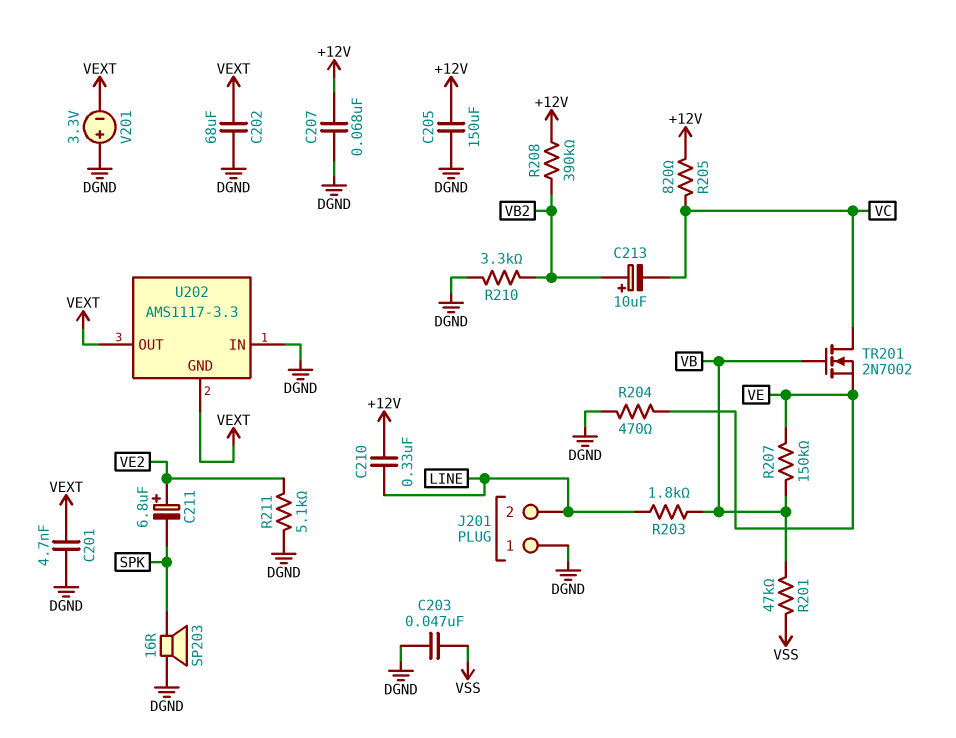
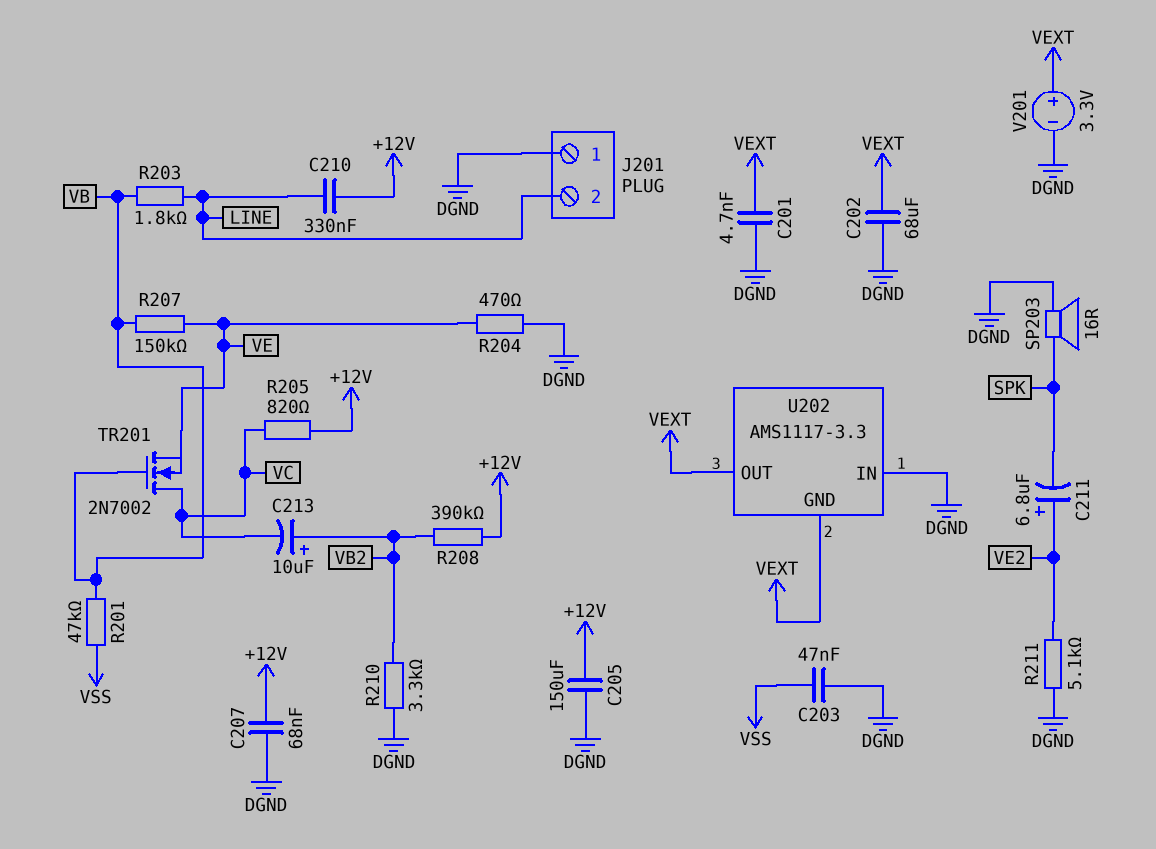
V201: 3.3V (plus DGND, minus VEXT) -> 3.3V (plus VEXT, minus DGND)

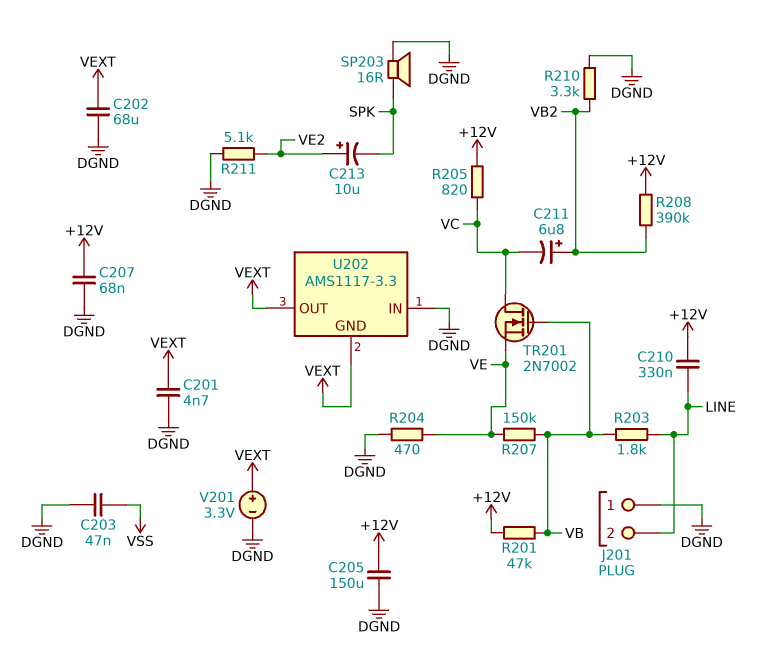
C211: 6.8uF (plus VE2, minus SPK) -> 6.8uF (plus VB2, minus VC)
C213: 10uF (plus VB2, minus VC) -> 10uF (plus VE2, minus SPK)
R201: 47k (VB, VSS) -> 47k (+12V, VB)

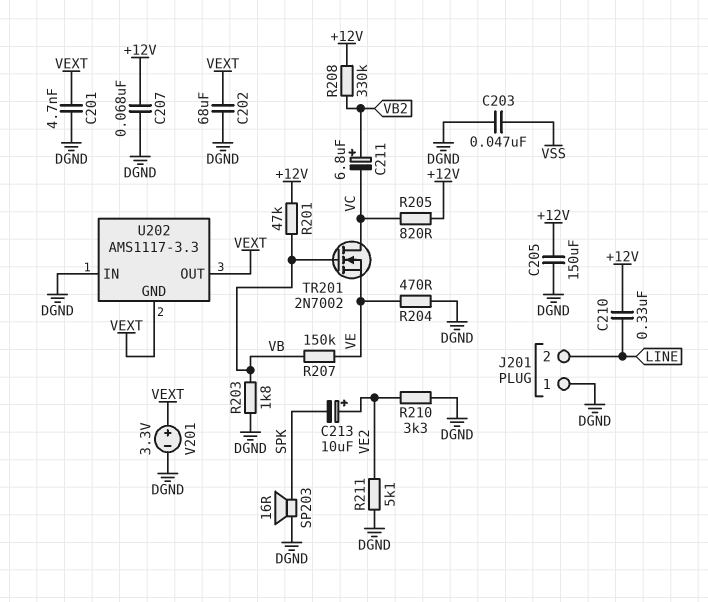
R203: 1.8k (LINE, VB) -> 1.8k (DGND, VB)
R208: 390k (+12V, VB2) -> 330k (+12V, VB2)
R210: 3.3k (DGND, VB2) -> 3.3k (DGND, VE2)

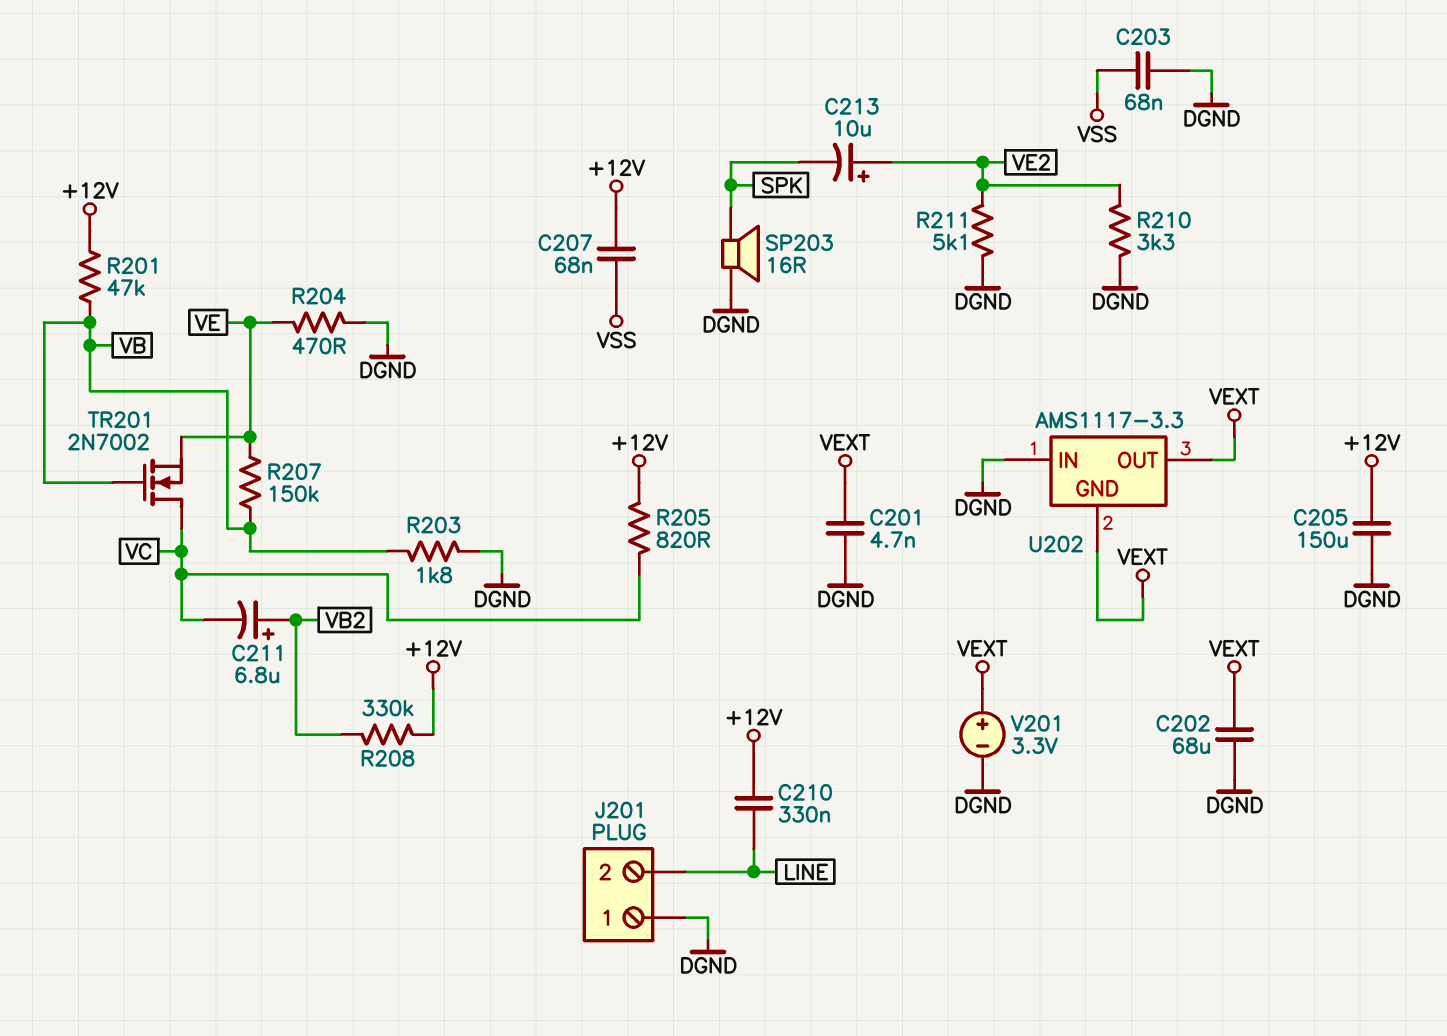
C203: 47nF (DGND, VSS) -> 68nF (DGND, VSS)
C207: 68nF (+12V, DGND) -> 68nF (+12V, VSS)

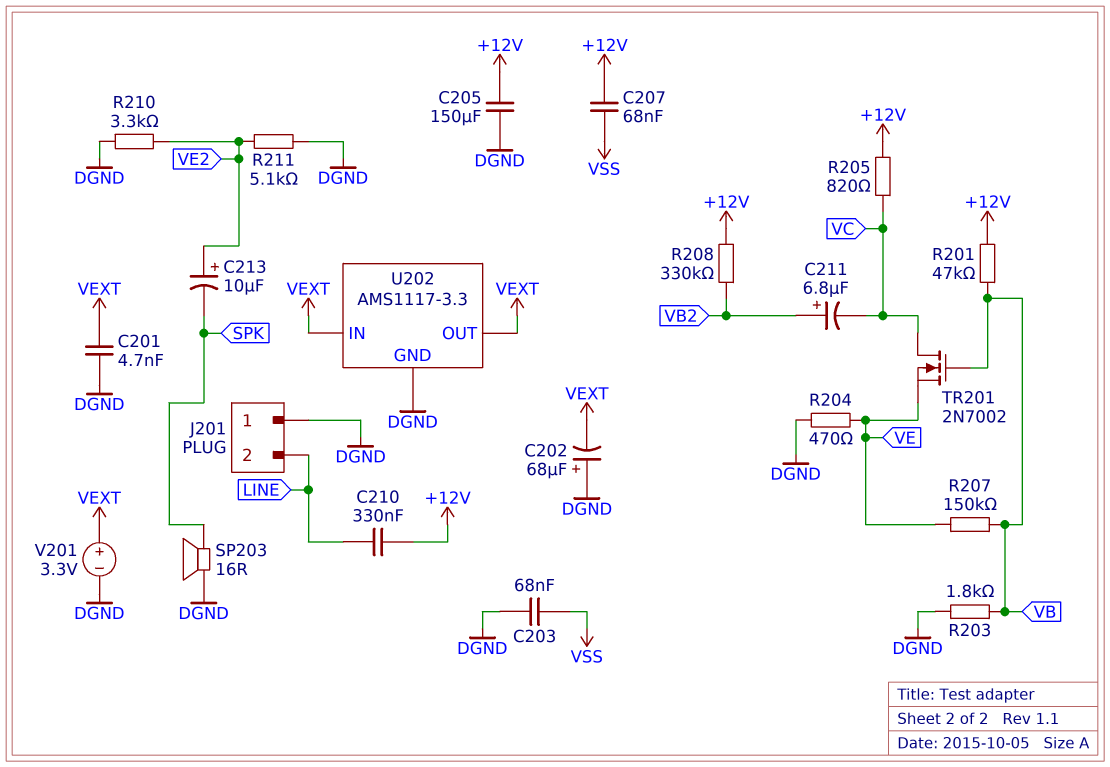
C202: 68uF (DGND, VEXT) -> 68uF (plus DGND, minus VEXT)
U202 pin GND: VEXT -> DGND
U202 pin IN: DGND -> VEXT

